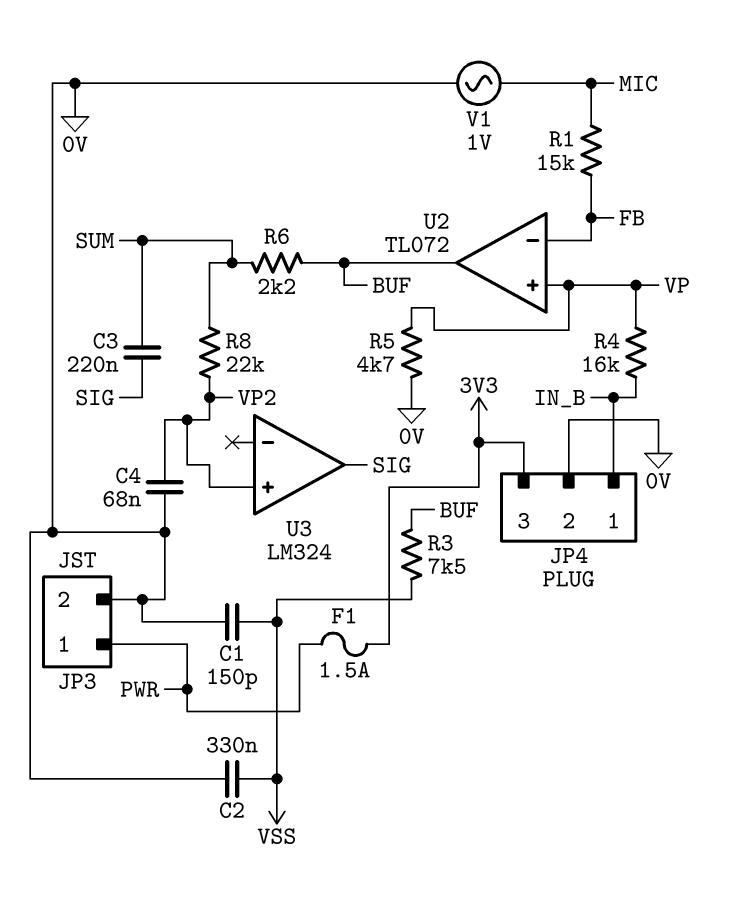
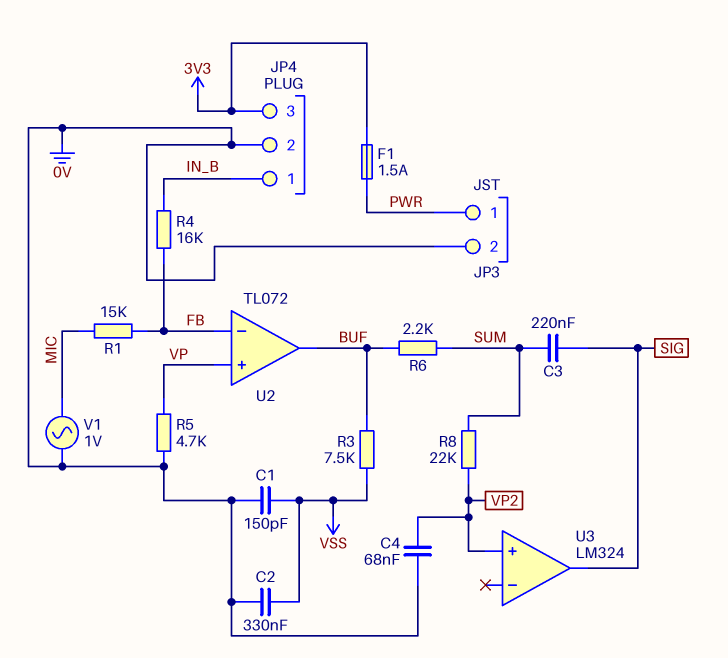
R4: 16k (IN_B, VP) -> 16k (FB, IN_B)

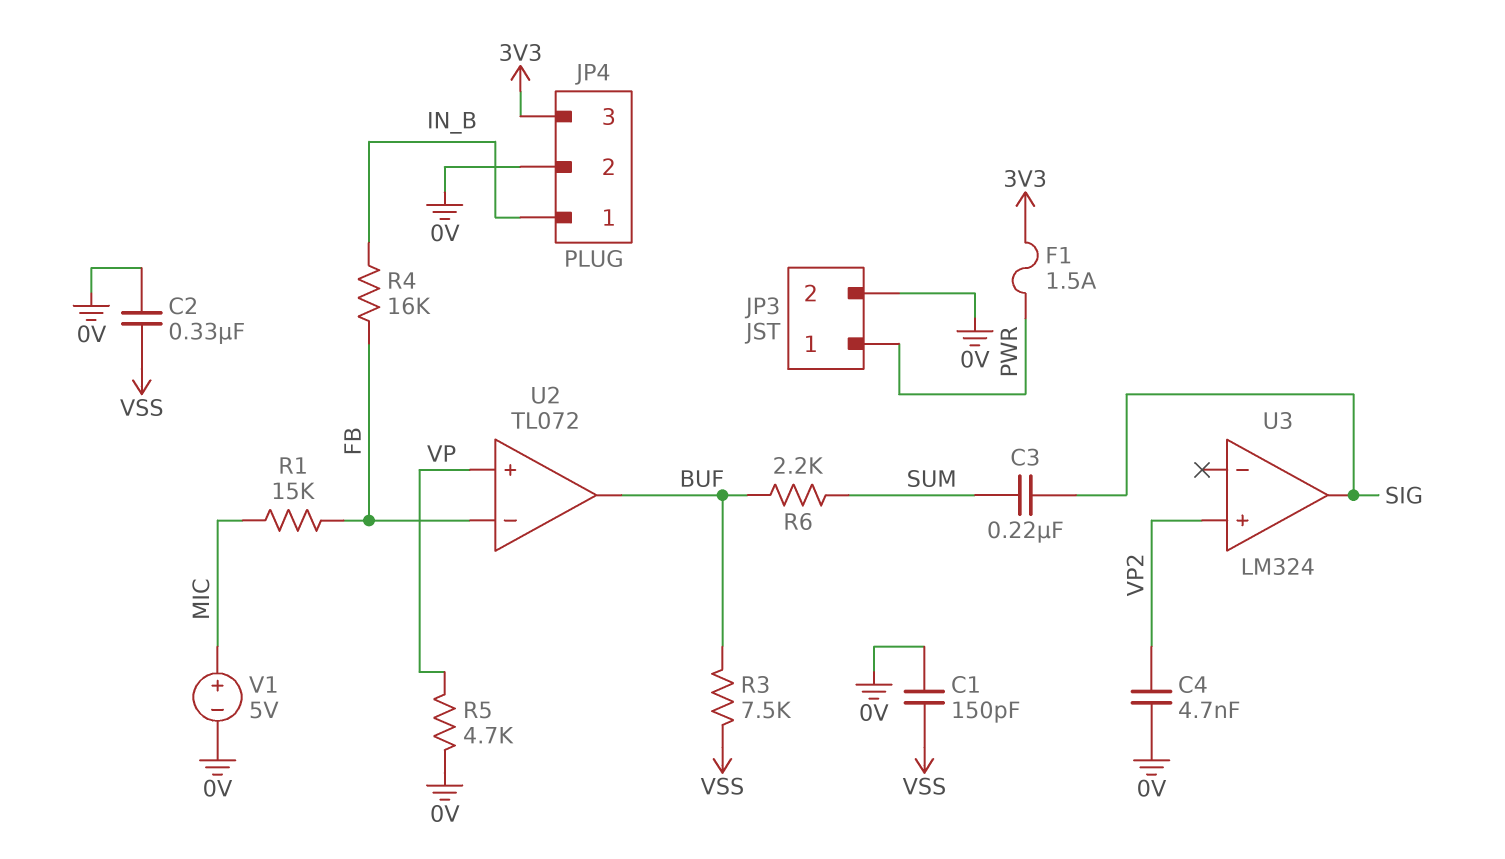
C4: 68nF (0V, VP2) -> 4.7nF (0V, VP2)
R8: 22k (SUM, VP2) -> none
V1: AC 1V (0V, MIC) -> 5V (plus MIC, minus 0V)

